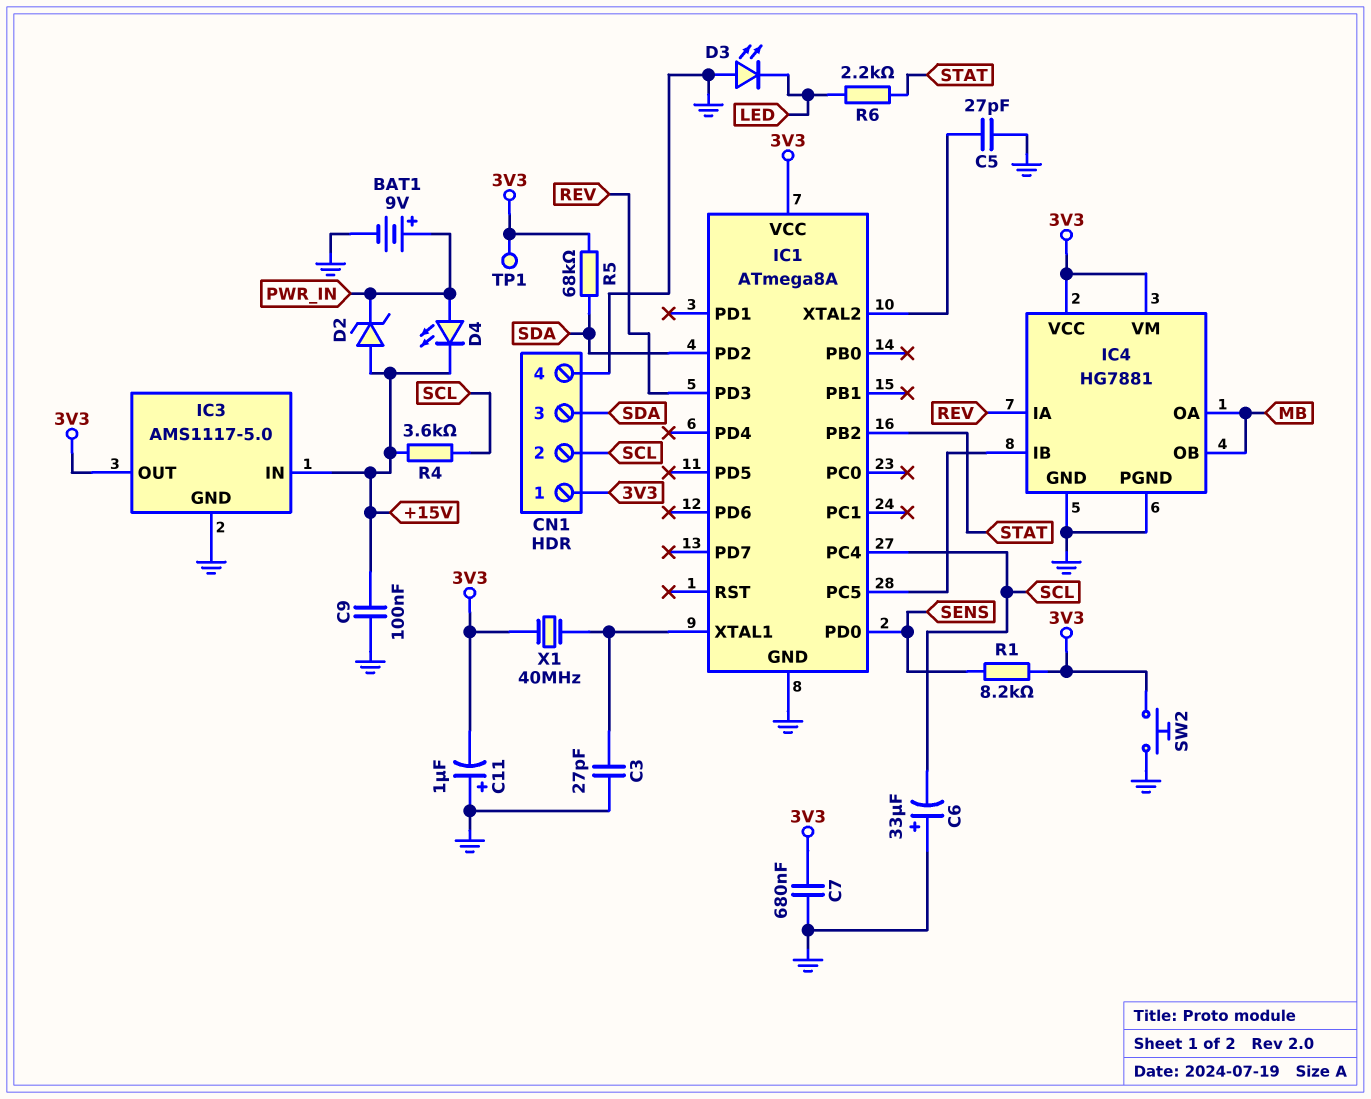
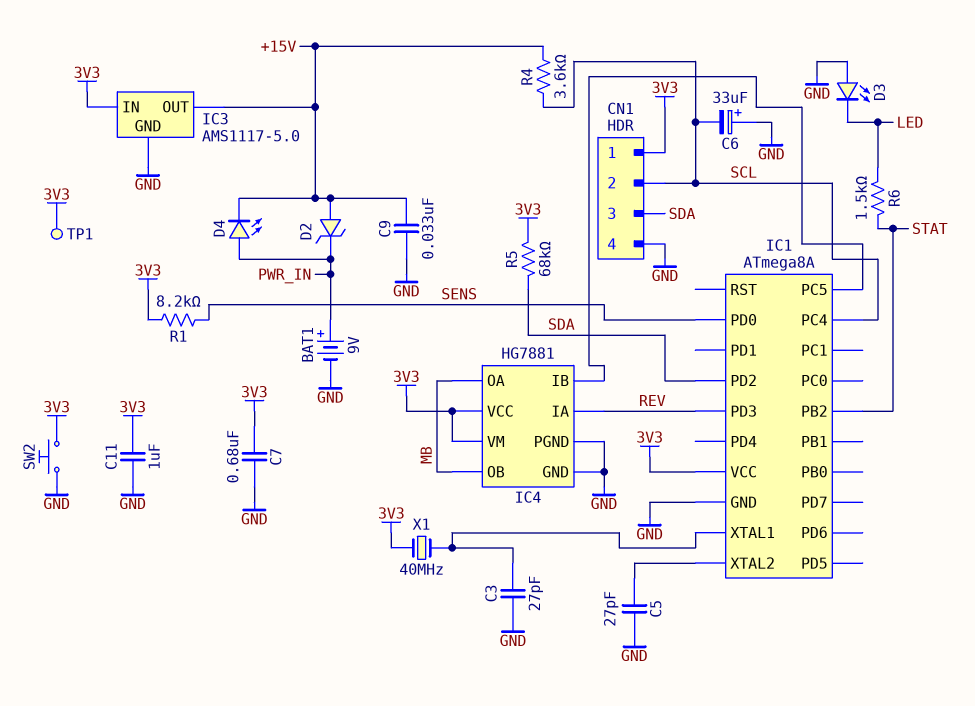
C9: 100nF (+15V, GND) -> 33nF (+15V, GND)
C11: 1uF (plus GND, minus 3V3) -> 1uF (3V3, GND)
IC3 pin IN: +15V -> 3V3
IC3 pin OUT: 3V3 -> +15V
R6: 2.2k (LED, STAT) -> 1.5k (LED, STAT)

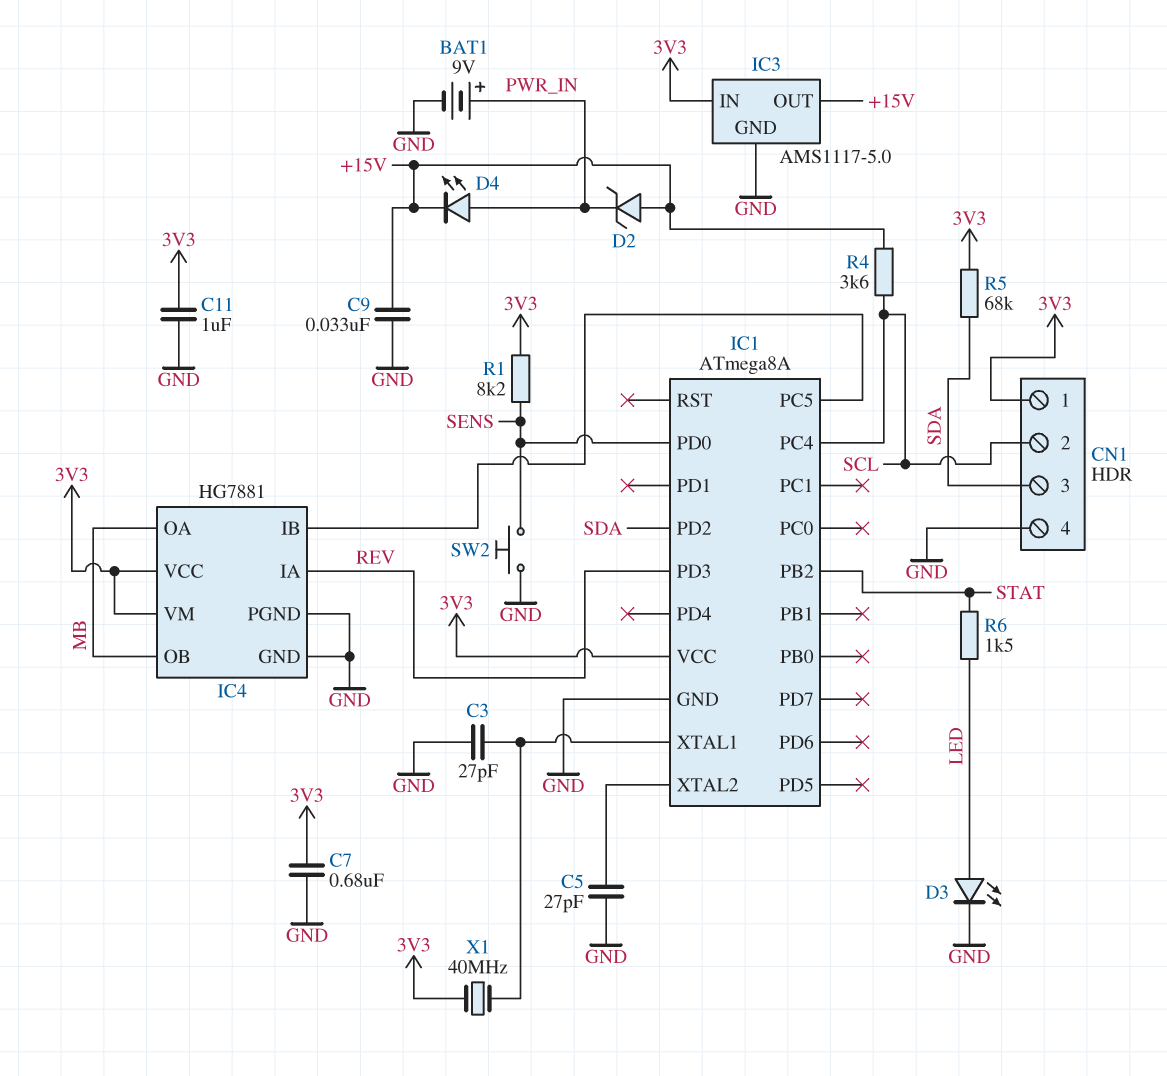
C6: 33uF (plus GND, minus SCL) -> none
D3: LED (A GND, K LED) -> LED (A LED, K GND)
SW2: button (3V3, GND) -> button (GND, SENS)
TP1: test point (3V3) -> none

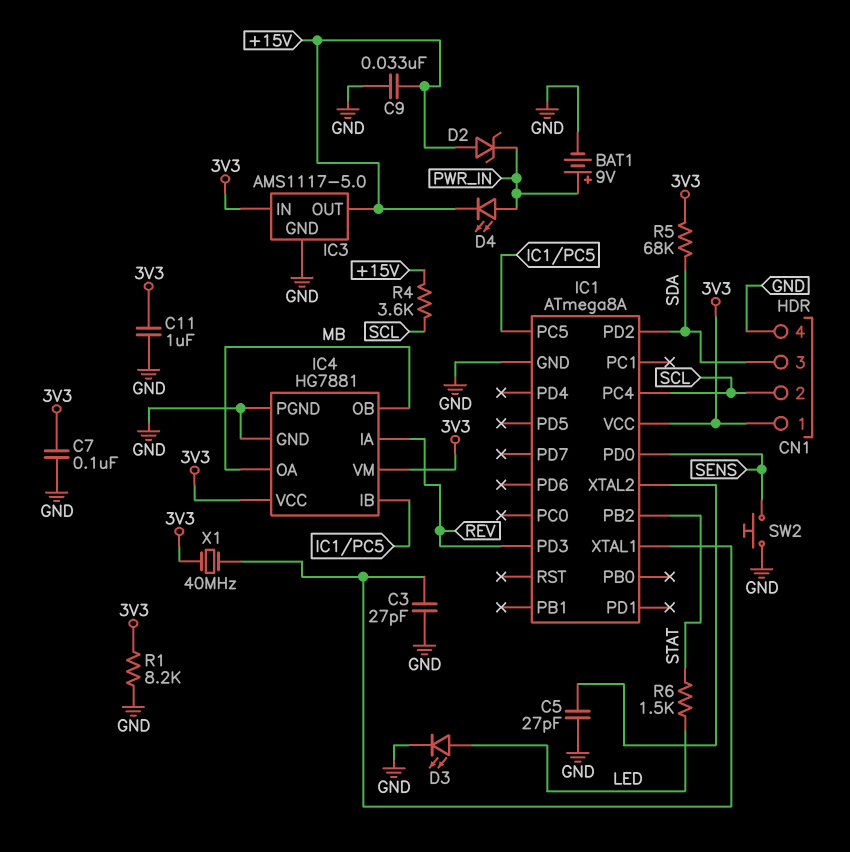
C7: 680nF (3V3, GND) -> 100nF (3V3, GND)
R1: 8.2k (3V3, SENS) -> 8.2k (3V3, GND)

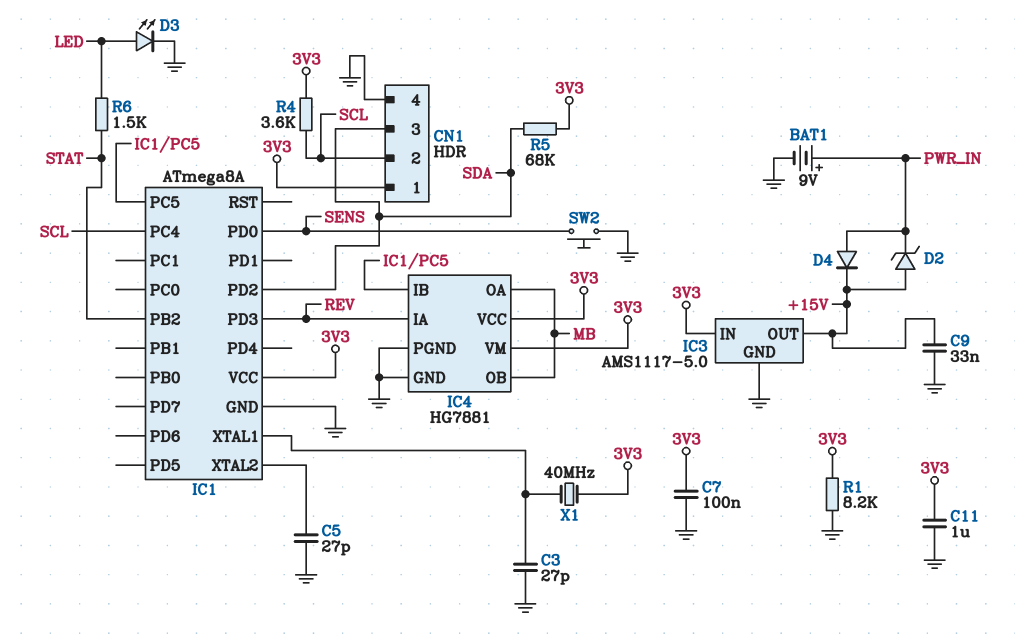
D4: LED (A PWR_IN, K +15V) -> diode (A PWR_IN, K +15V)
R4: 3.6k (+15V, SCL) -> 3.6k (3V3, SCL)

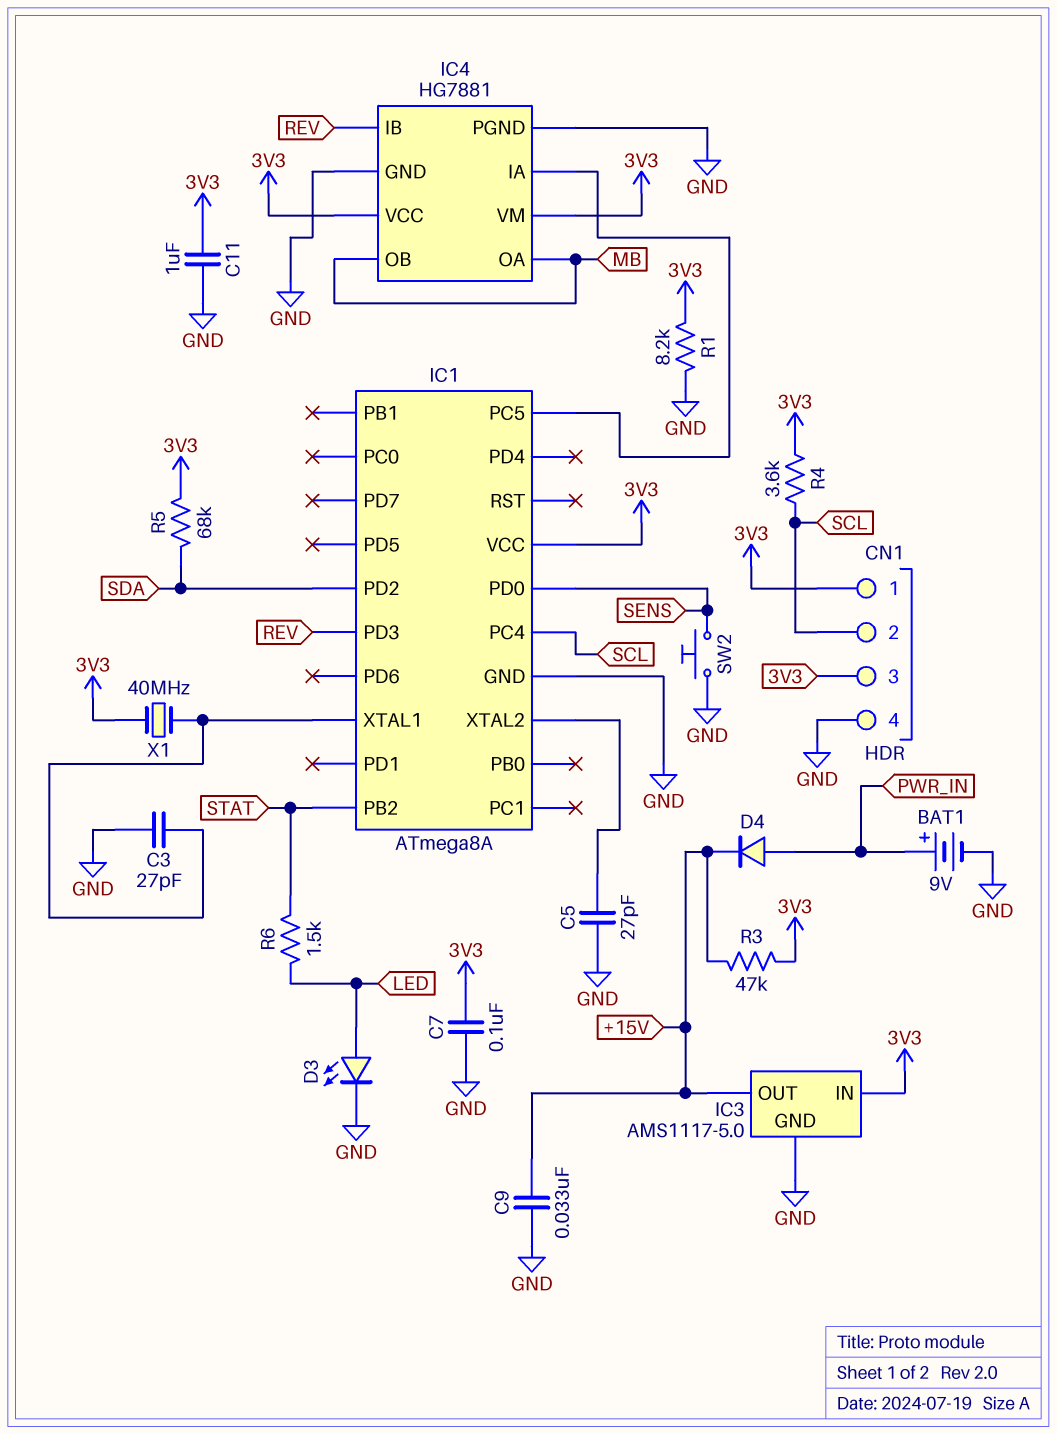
CN1 pin 3: SDA -> 3V3
D2: zener (A +15V, K PWR_IN) -> none
IC4 pin IA: REV -> IC1/PC5
IC4 pin IB: IC1/PC5 -> REV
R3: none -> 47k (+15V, 3V3)

